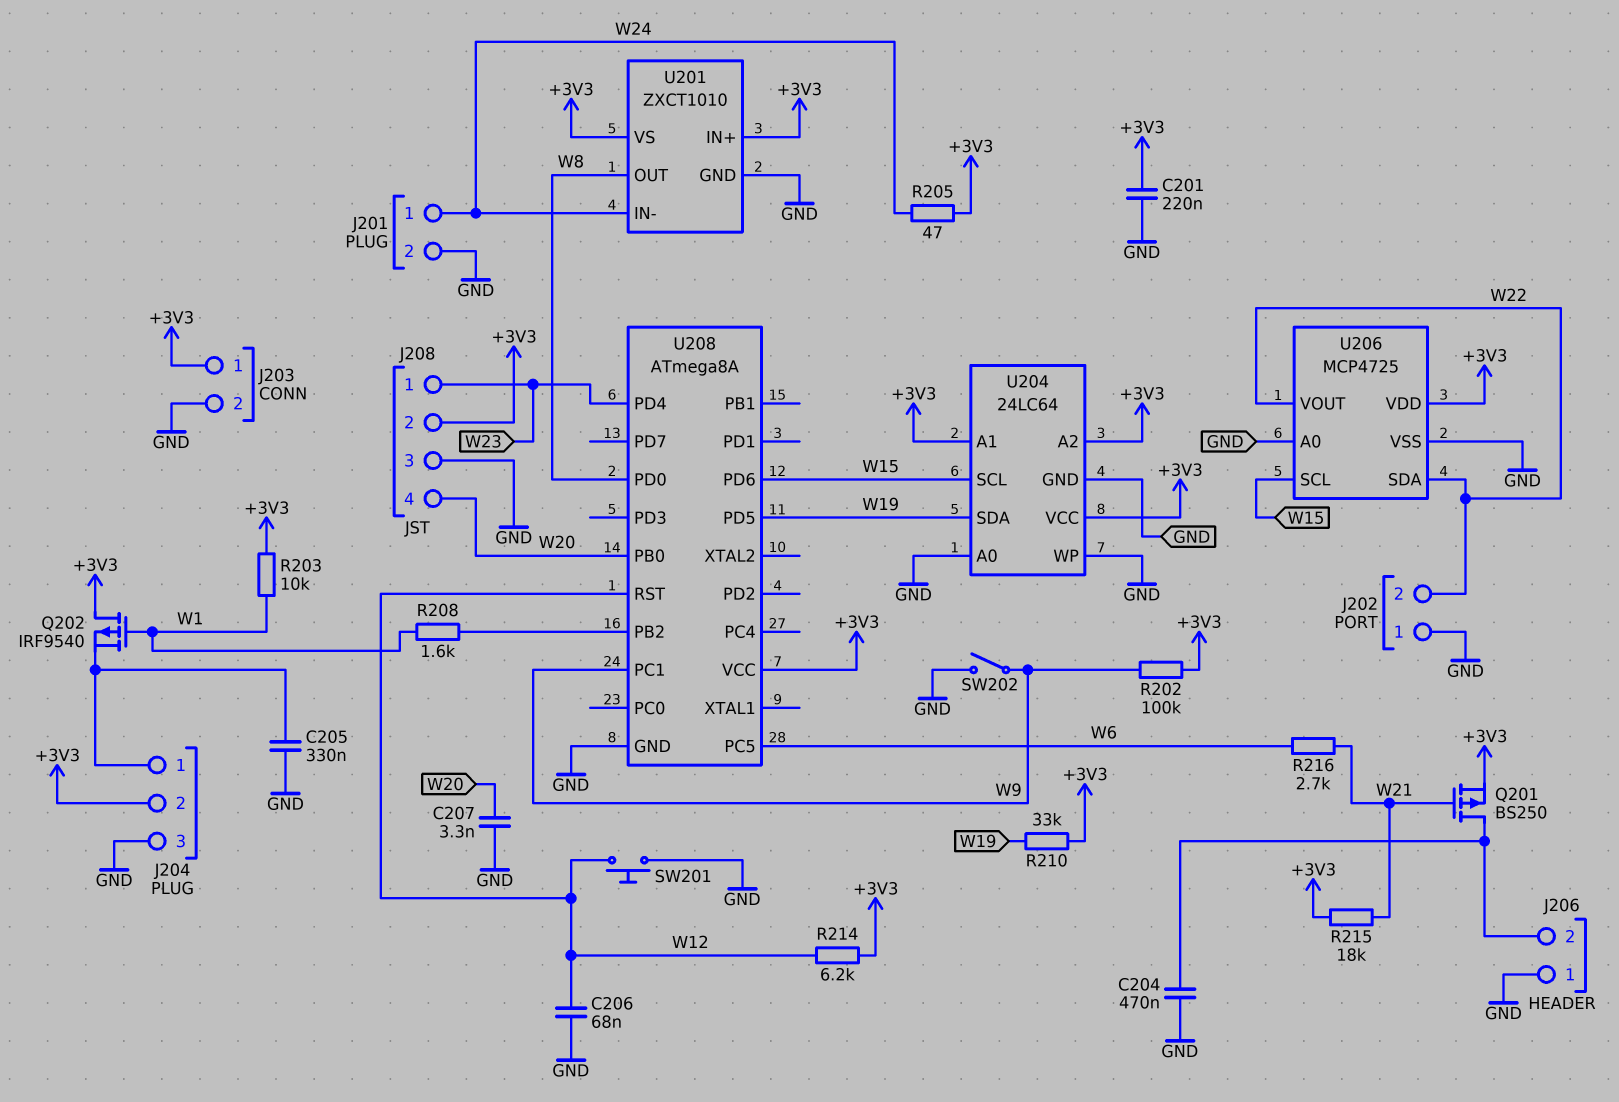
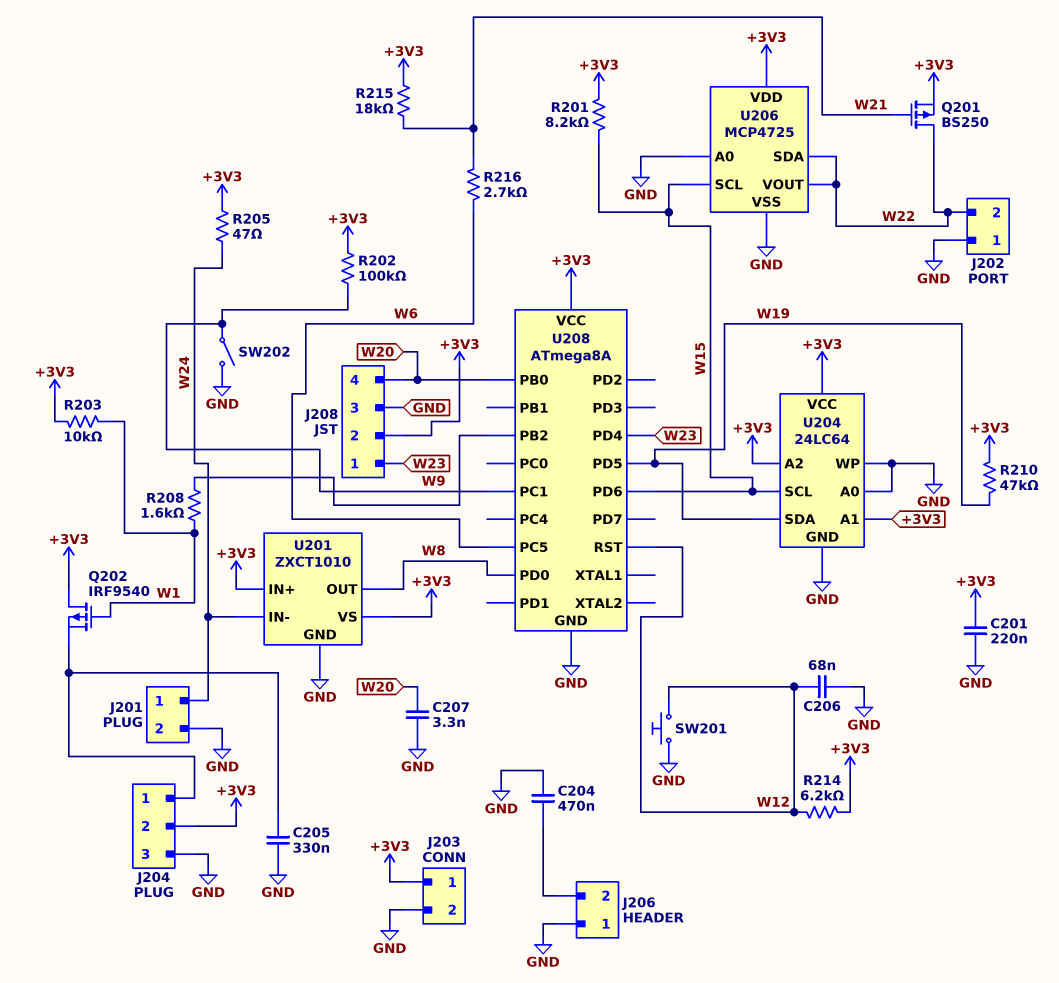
Q201: PMOS BS250 (G W21, D J206/2, S +3V3) -> PMOS BS250 (G W21, D W22, S +3V3)
R201: none -> 8.2k (+3V3, W15)
R210: 33k (+3V3, W19) -> 47k (+3V3, W19)

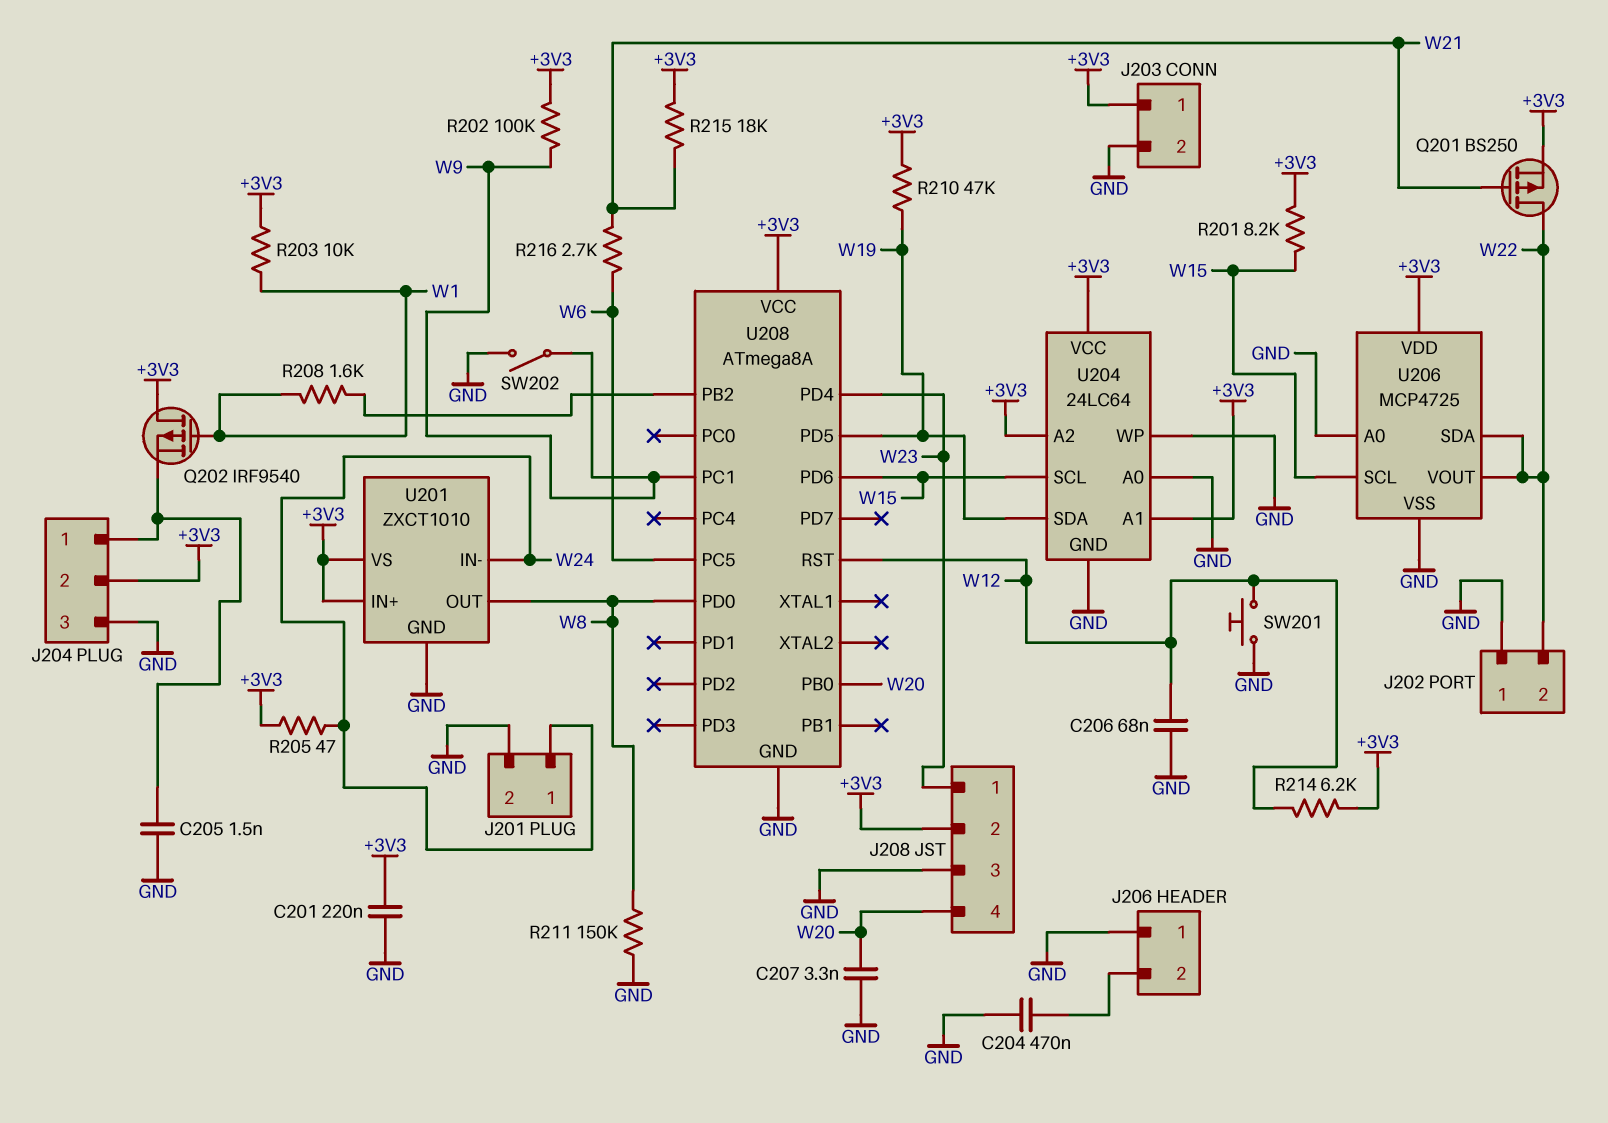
C205: 330nF (GND, J204/1) -> 1.5nF (GND, J204/1)
R211: none -> 150k (GND, W8)

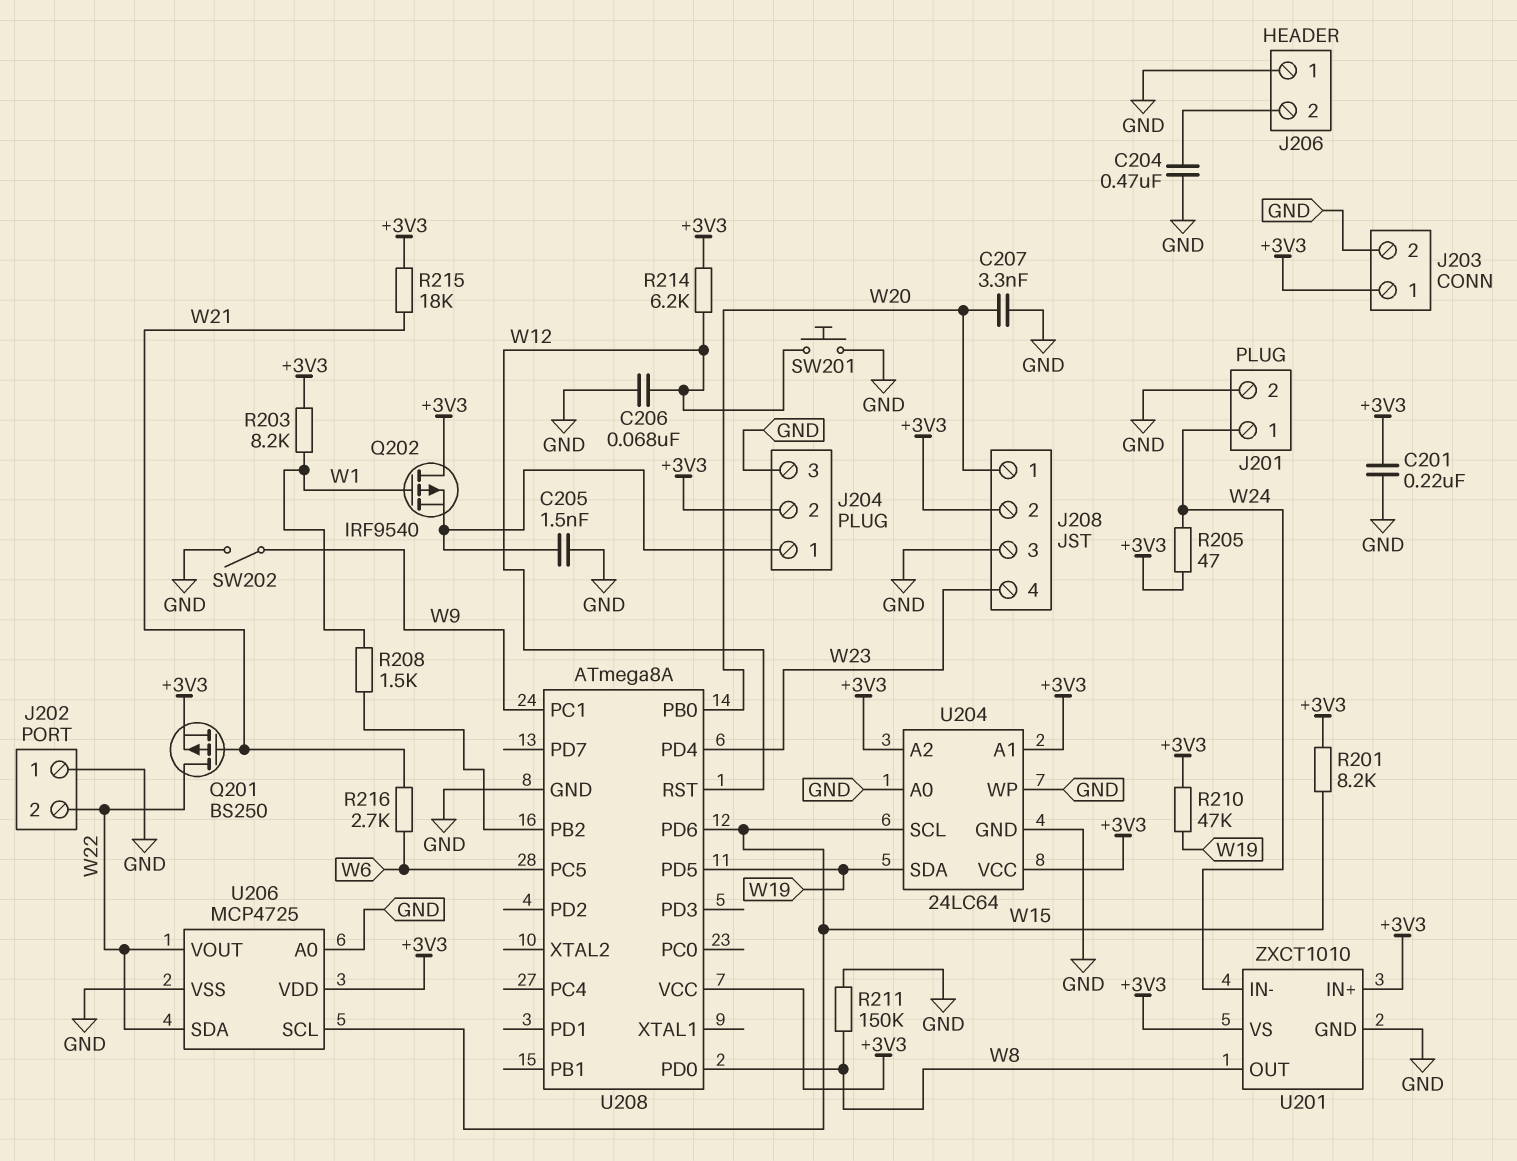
J208 pin 1: W23 -> W20
J208 pin 4: W20 -> W23
R202: 100k (+3V3, W9) -> none
R203: 10k (+3V3, W1) -> 8.2k (+3V3, W1)
R208: 1.6k (U208/PB2, W1) -> 1.5k (U208/PB2, W1)

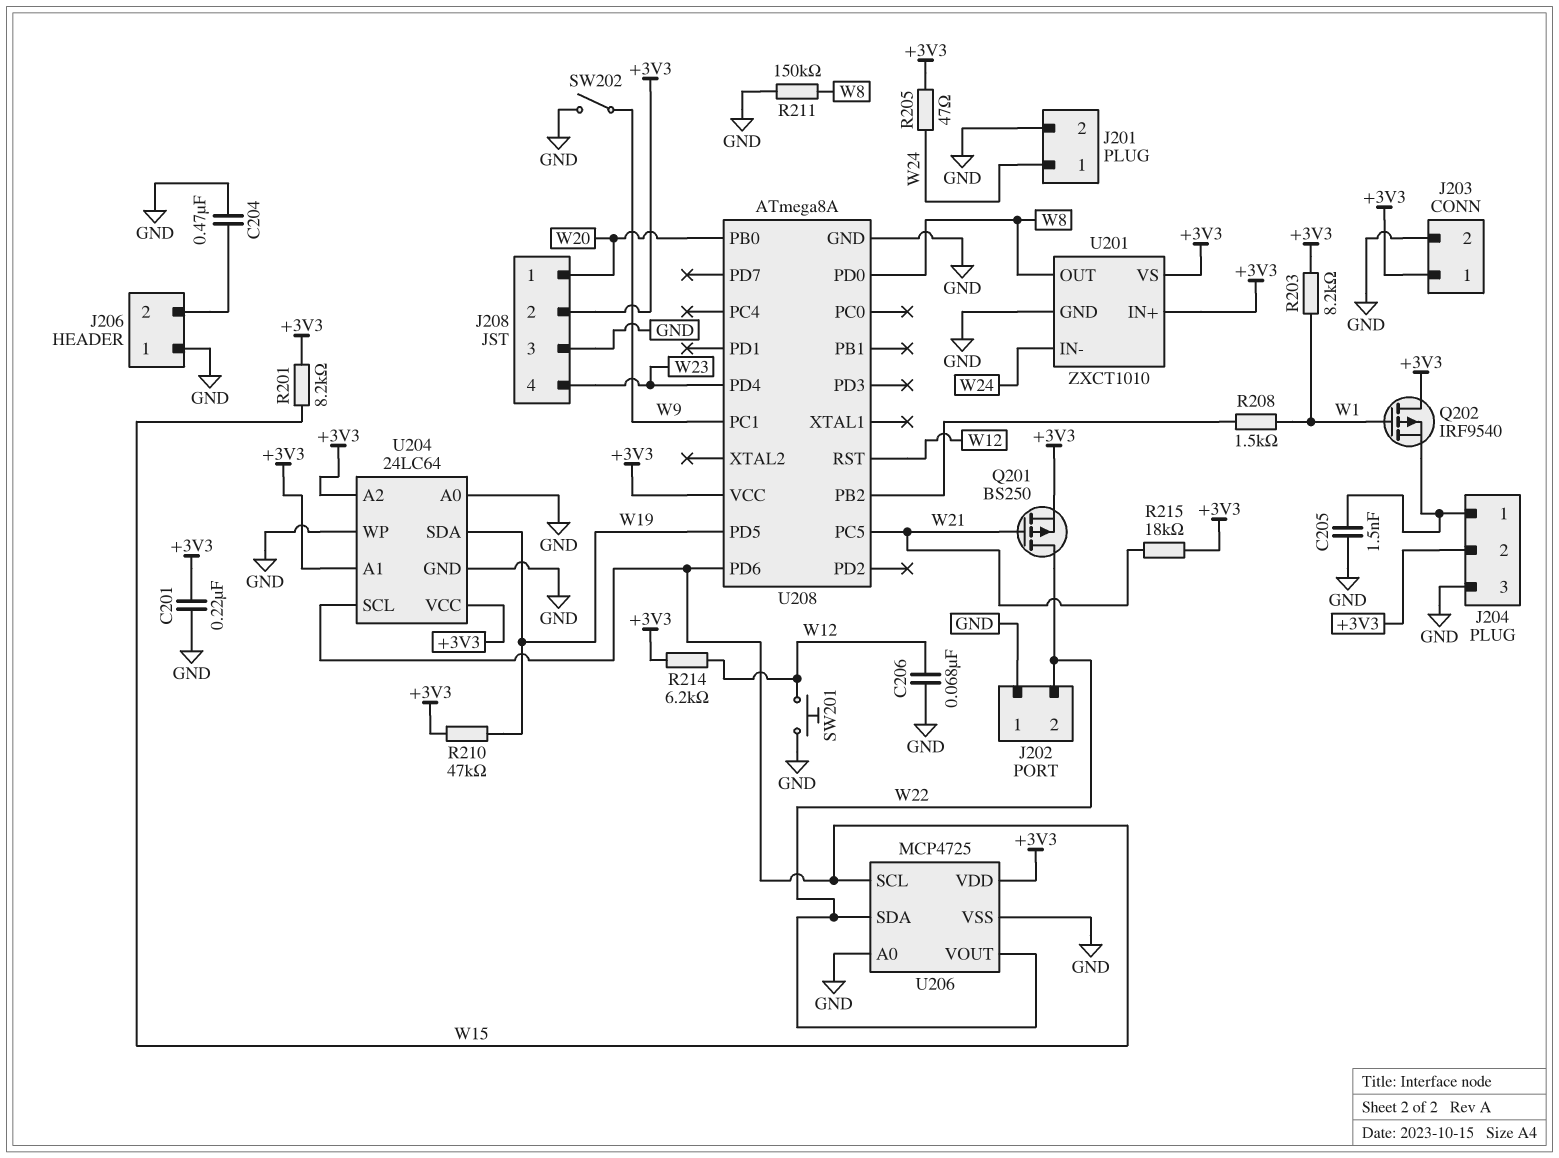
C207: 3.3nF (GND, W20) -> none
R216: 2.7k (W6, W21) -> none
U208 pin PC5: W6 -> W21

